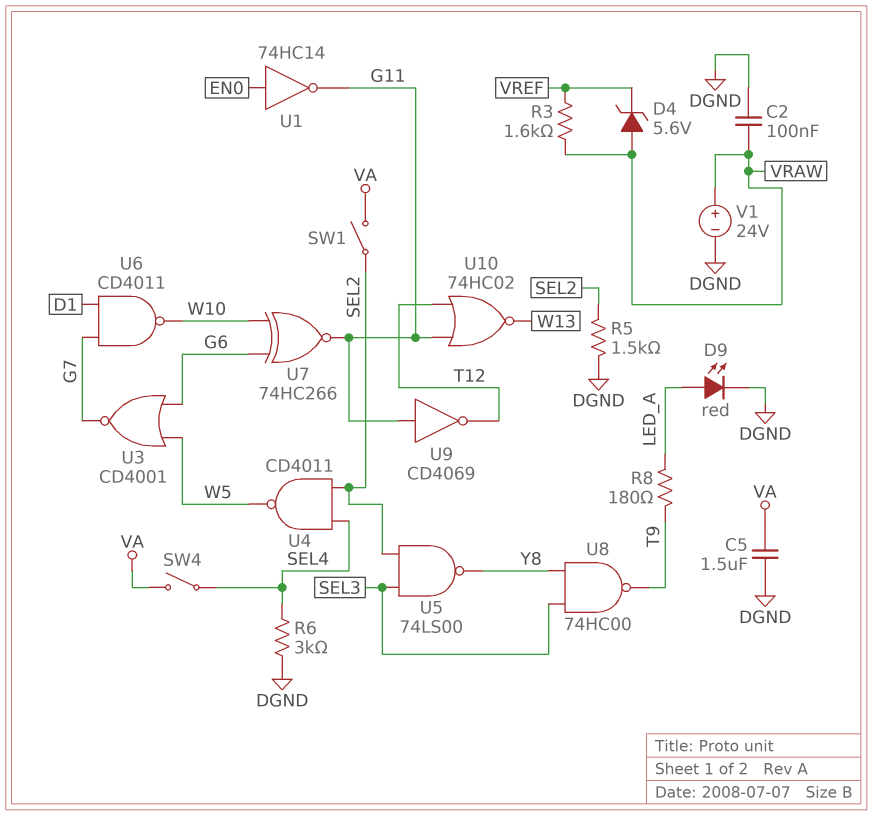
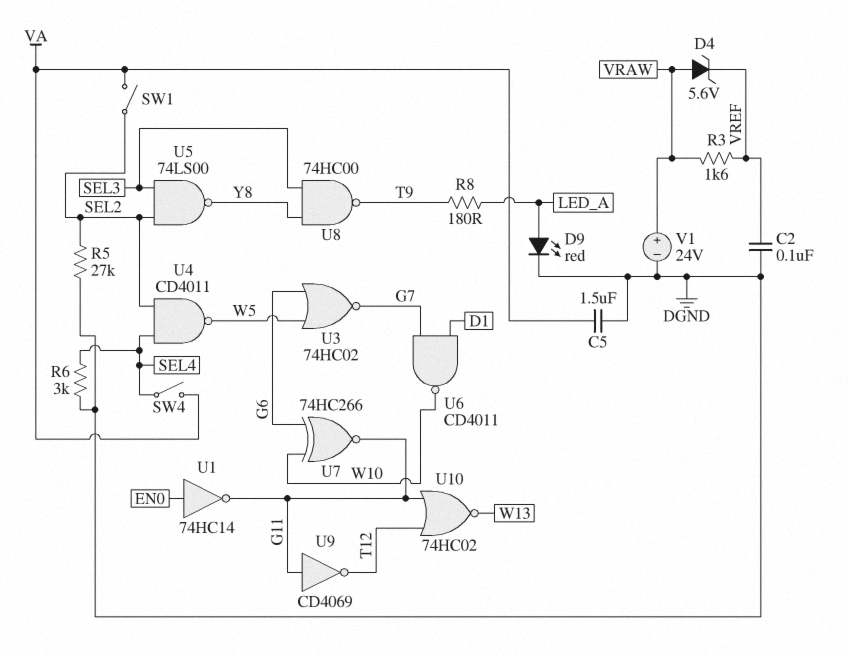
C2: 100nF (DGND, VRAW) -> 100nF (DGND, VREF)
R5: 1.5k (DGND, SEL2) -> 27k (DGND, SEL2)
U3: NOR CD4001 (in G6, in W5, out G7) -> NOR 74HC02 (in G6, in W5, out G7)

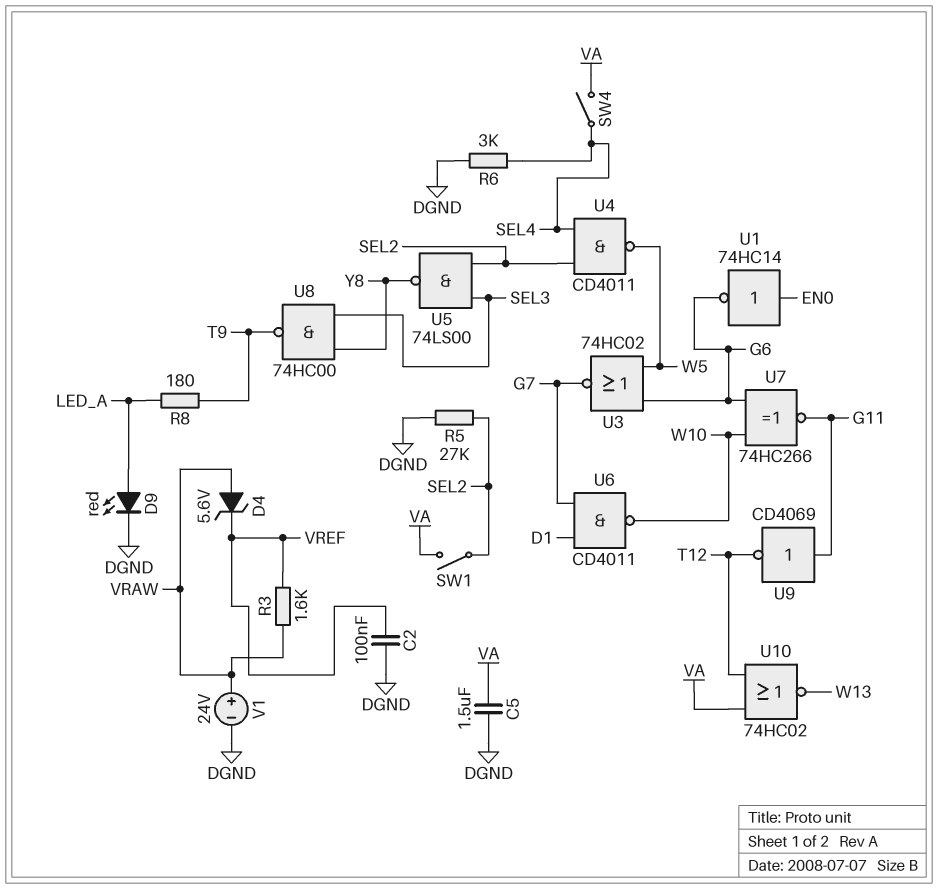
U1: NOT 74HC14 (in EN0, out G11) -> NOT 74HC14 (in EN0, out G6)
U10: NOR 74HC02 (in G11, in T12, out W13) -> NOR 74HC02 (in T12, in VA, out W13)

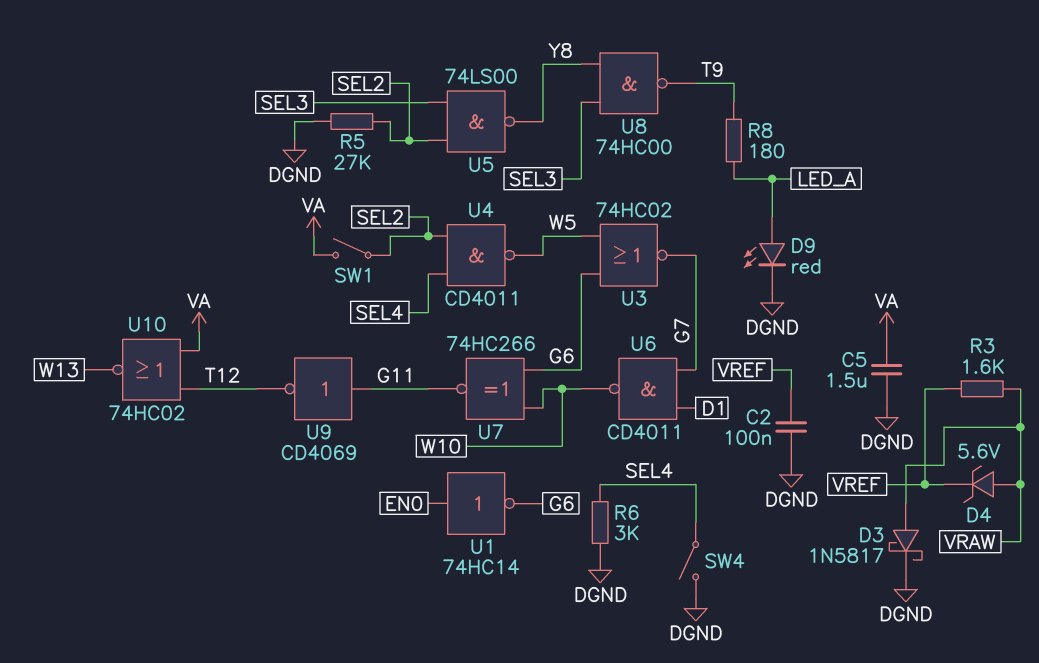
D3: none -> schottky 1N5817 (A VRAW, K DGND)
SW4: switch (SEL4, VA) -> switch (DGND, SEL4)
V1: 24V (plus VRAW, minus DGND) -> none

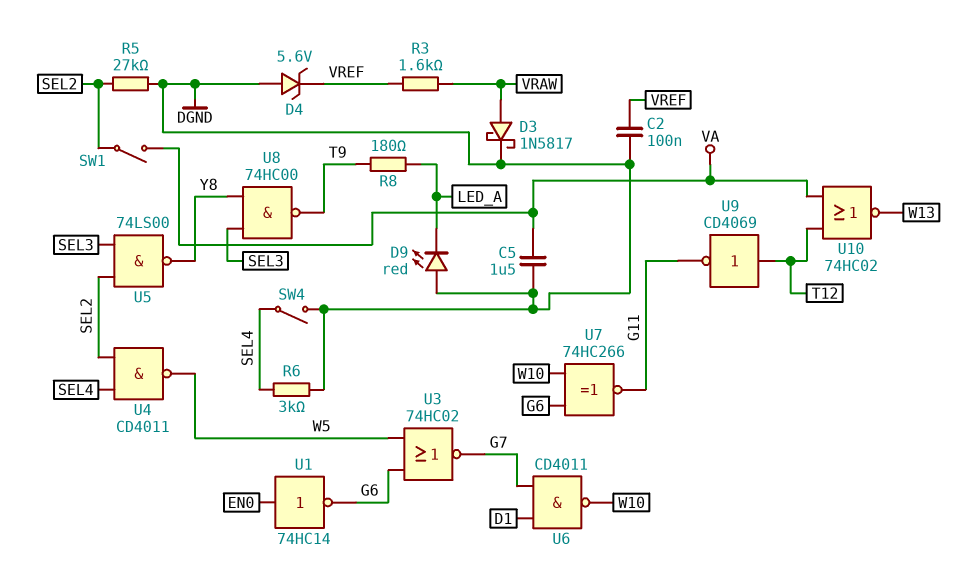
D4: zener 5.6V (A VRAW, K VREF) -> zener 5.6V (A DGND, K VREF)
D9: LED red (A LED_A, K DGND) -> LED red (A DGND, K LED_A)
U9: NOT CD4069 (in G11, out T12) -> NOT CD4069 (in T12, out G11)

